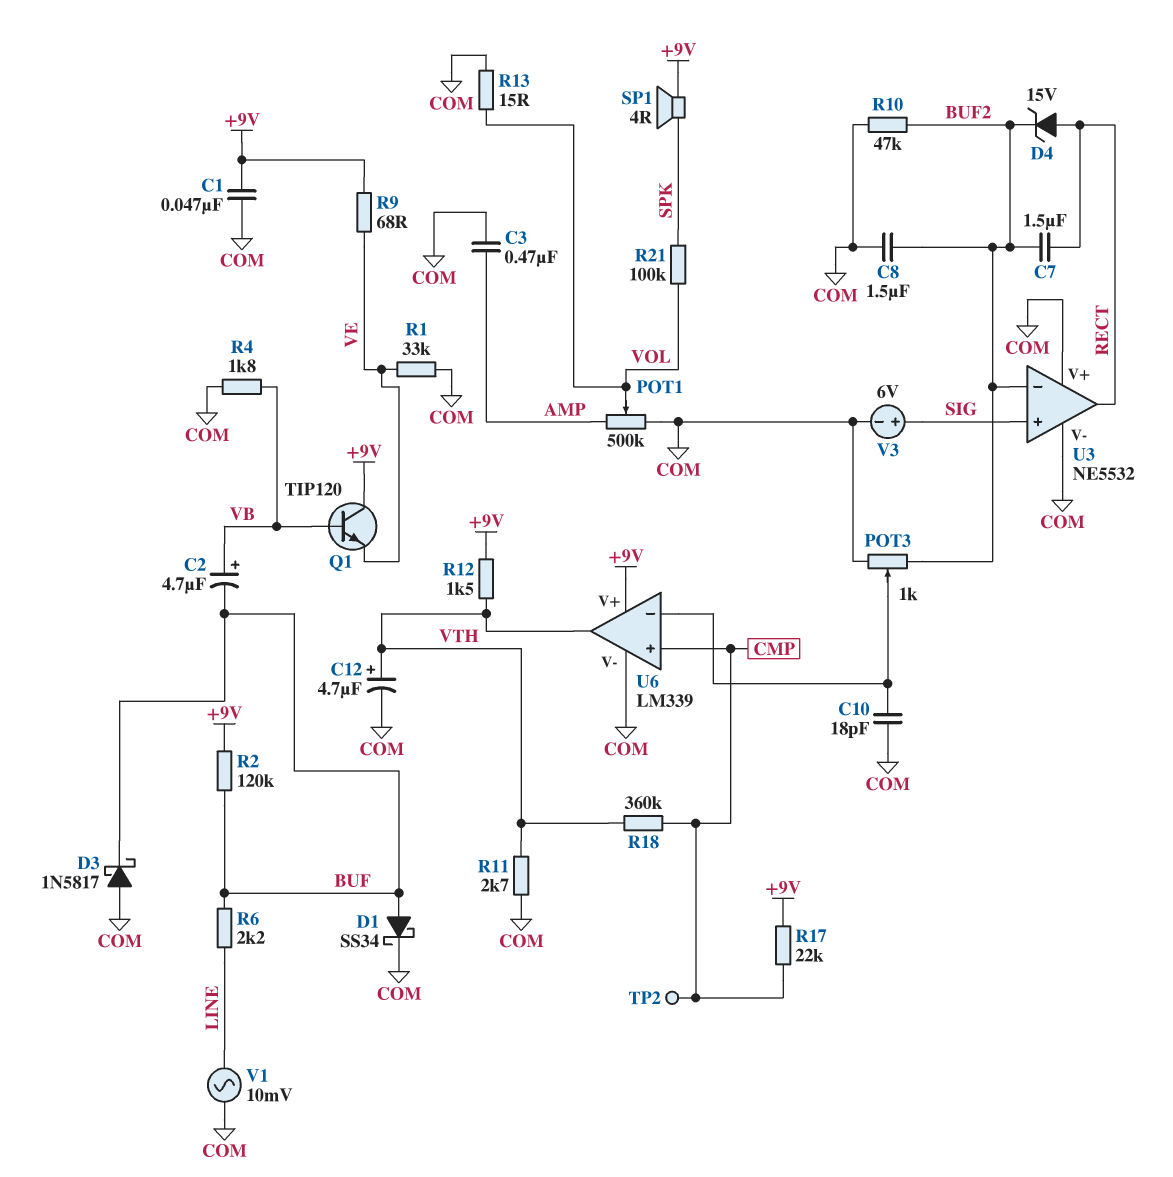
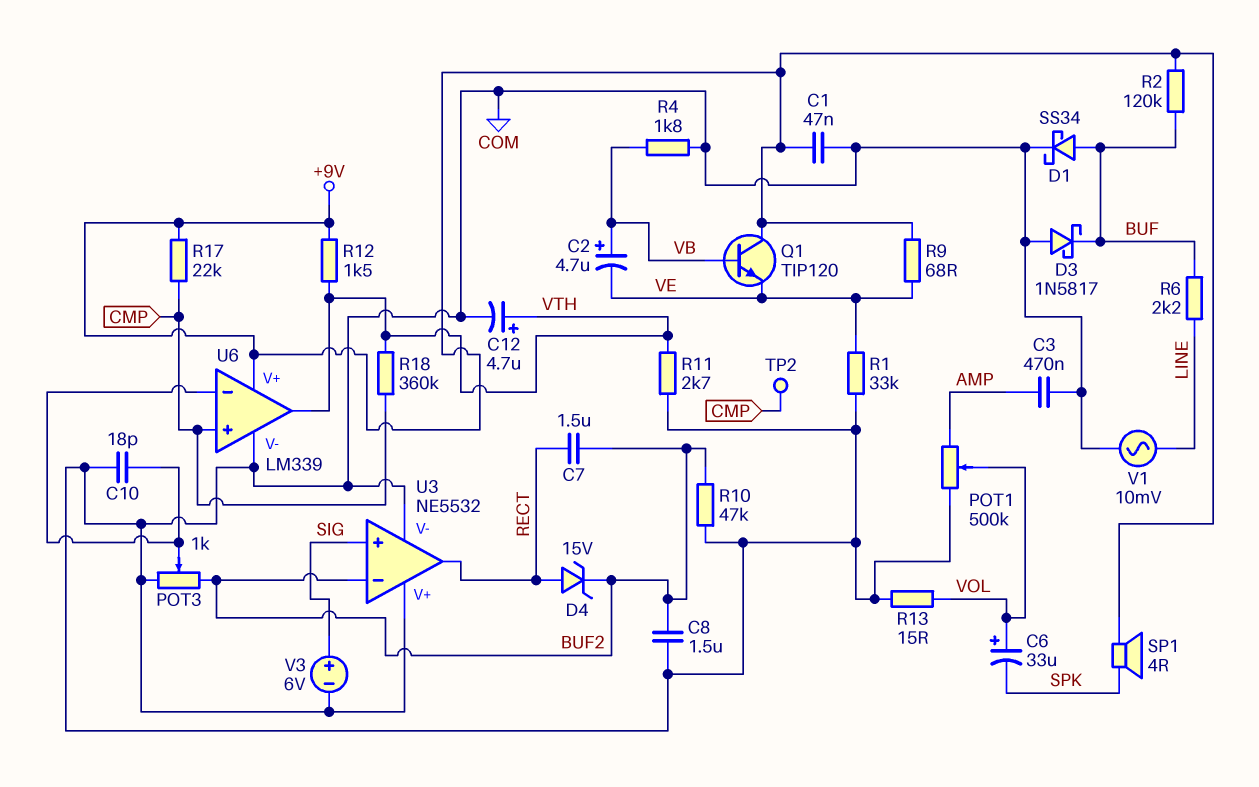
C2: 4.7uF (plus VB, minus BUF) -> 4.7uF (plus VB, minus VE)
C6: none -> 33uF (plus VOL, minus SPK)
R21: 100k (SPK, VOL) -> none

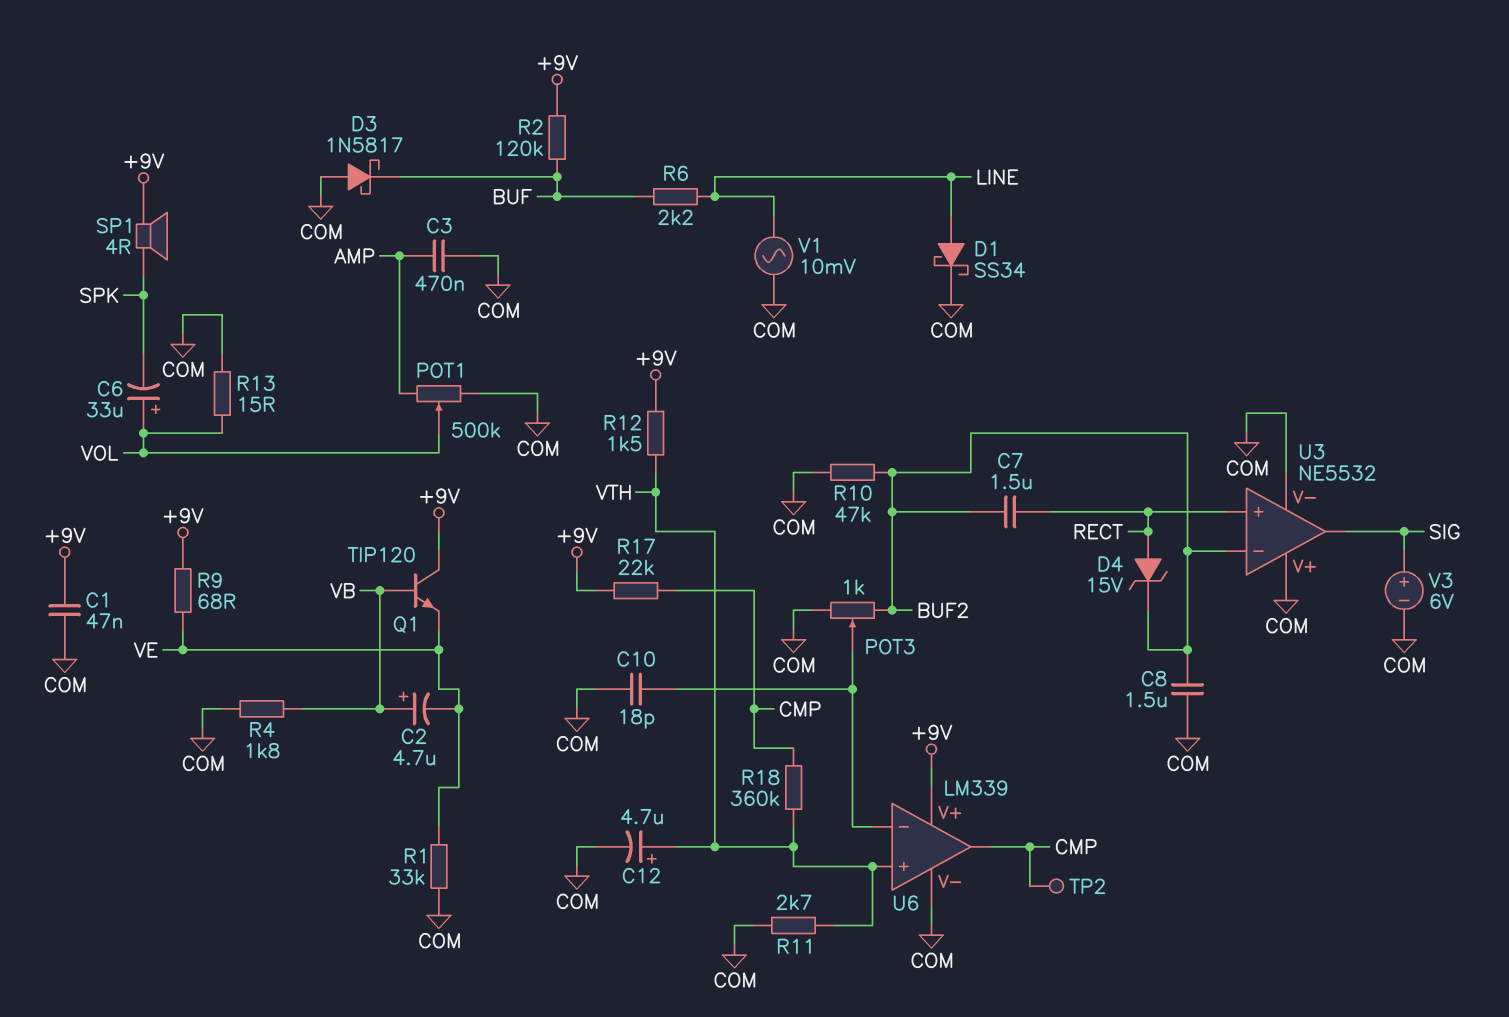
D1: schottky SS34 (A BUF, K COM) -> schottky SS34 (A LINE, K COM)
U3 pin in+: SIG -> RECT
U3 pin out: RECT -> SIG
U6 pin in+: CMP -> VTH
U6 pin out: VTH -> CMP

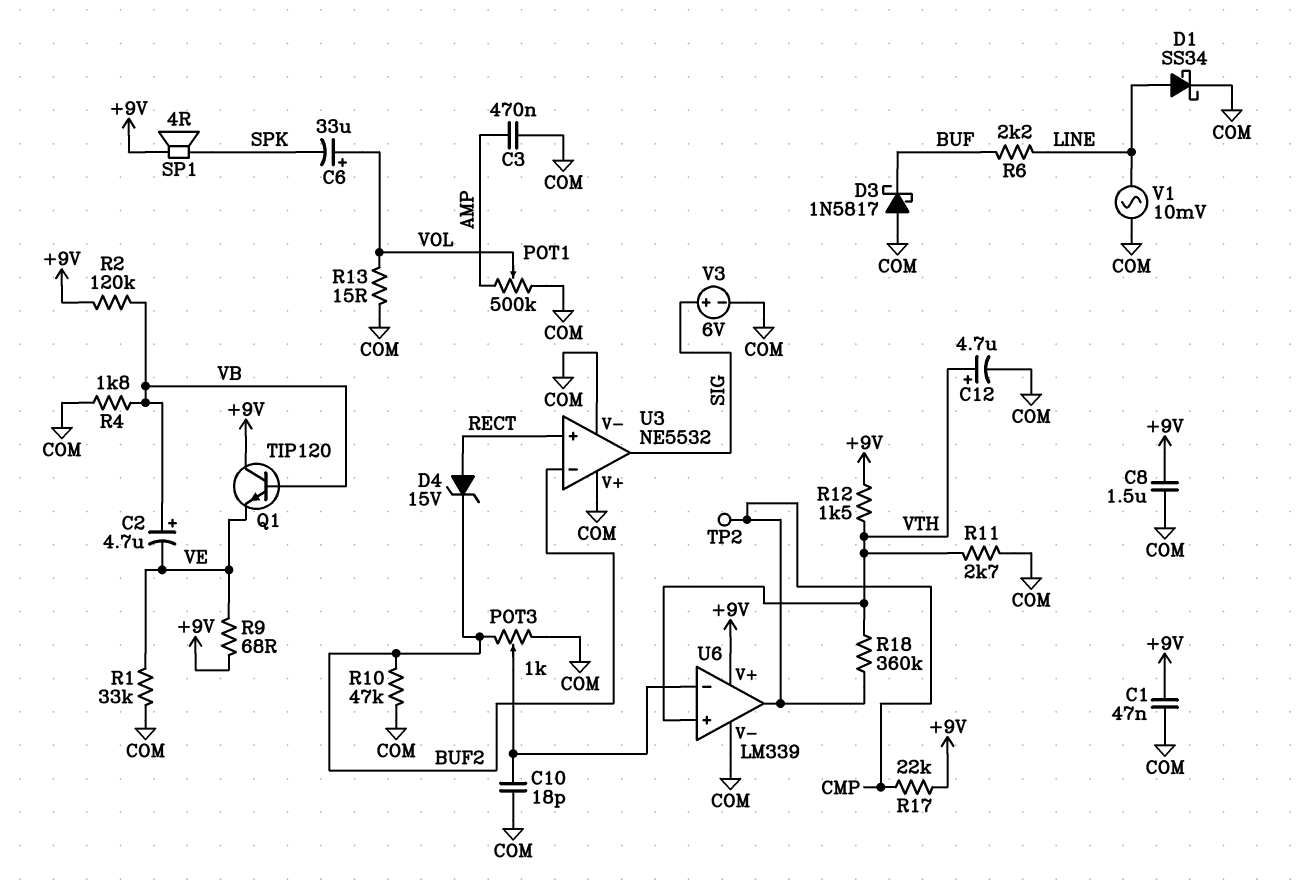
C7: 1.5uF (BUF2, RECT) -> none
C8: 1.5uF (BUF2, COM) -> 1.5uF (+9V, COM)
R2: 120k (+9V, BUF) -> 120k (+9V, VB)

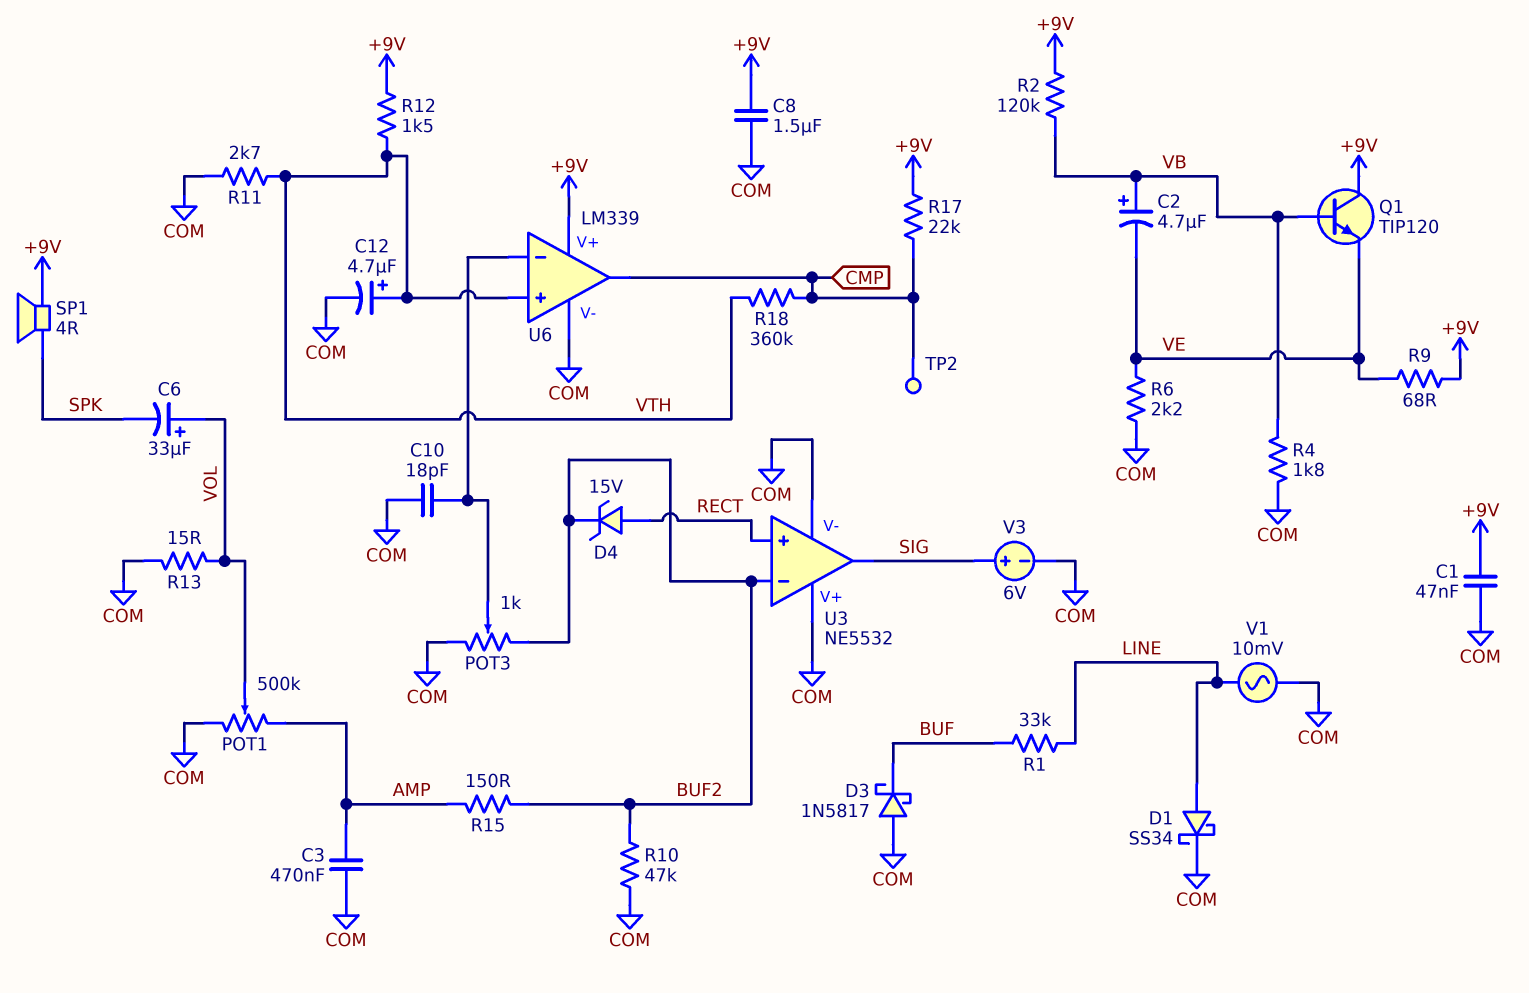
R1: 33k (COM, VE) -> 33k (BUF, LINE)
R6: 2.2k (BUF, LINE) -> 2.2k (COM, VE)
R15: none -> 150 (AMP, BUF2)

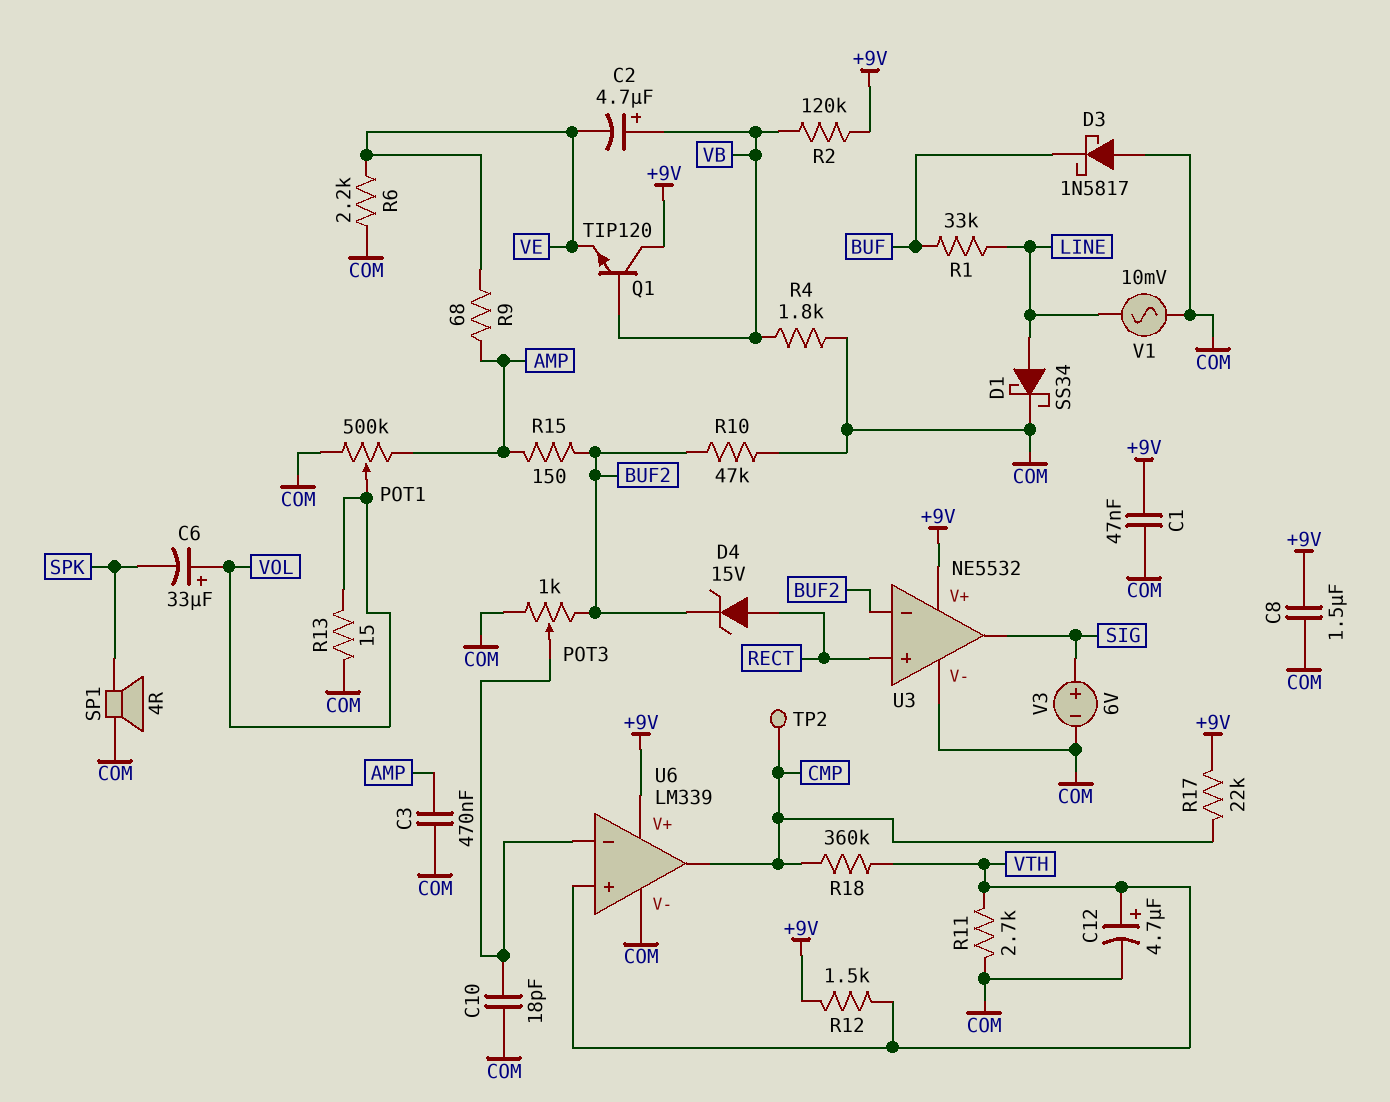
R9: 68 (+9V, VE) -> 68 (AMP, VE)
SP1: speaker 4R (+9V, SPK) -> speaker 4R (COM, SPK)
U3 pin V+: COM -> +9V

